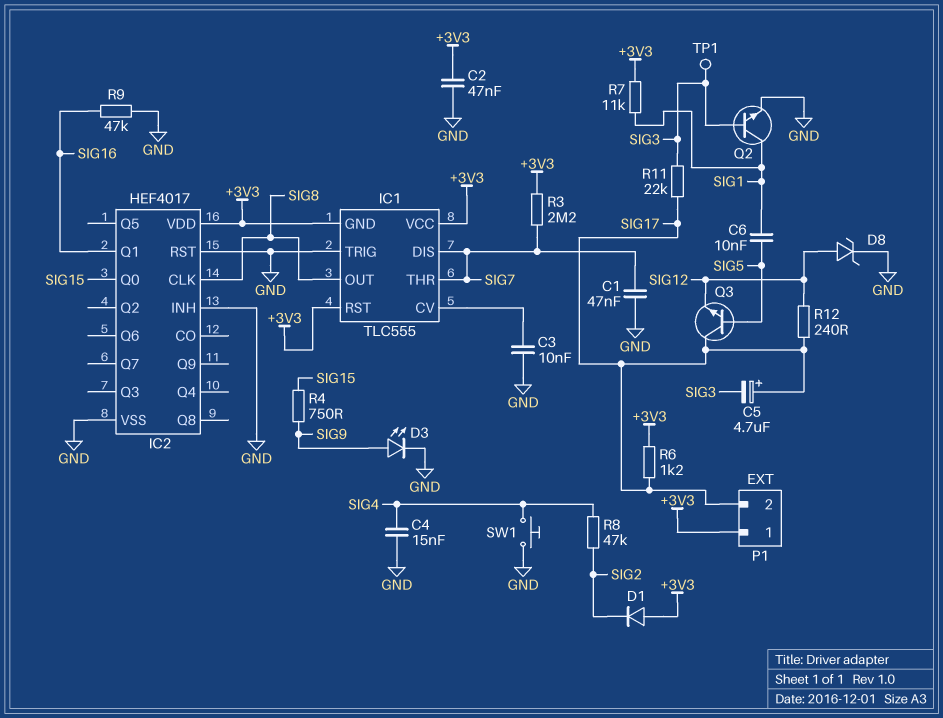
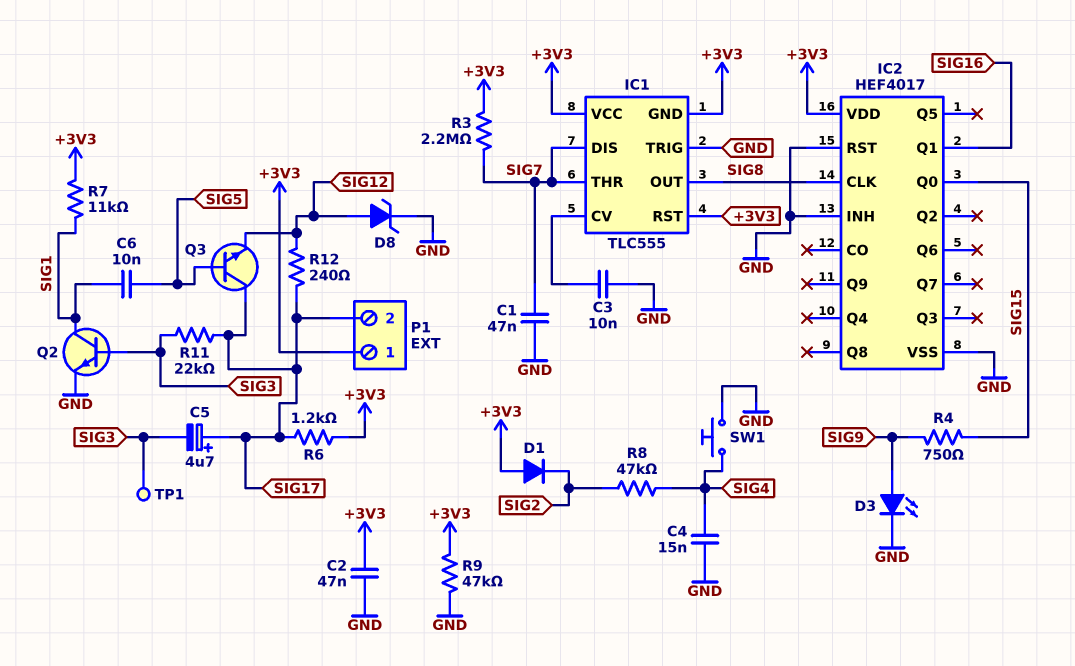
R9: 47k (GND, SIG16) -> 47k (+3V3, GND)

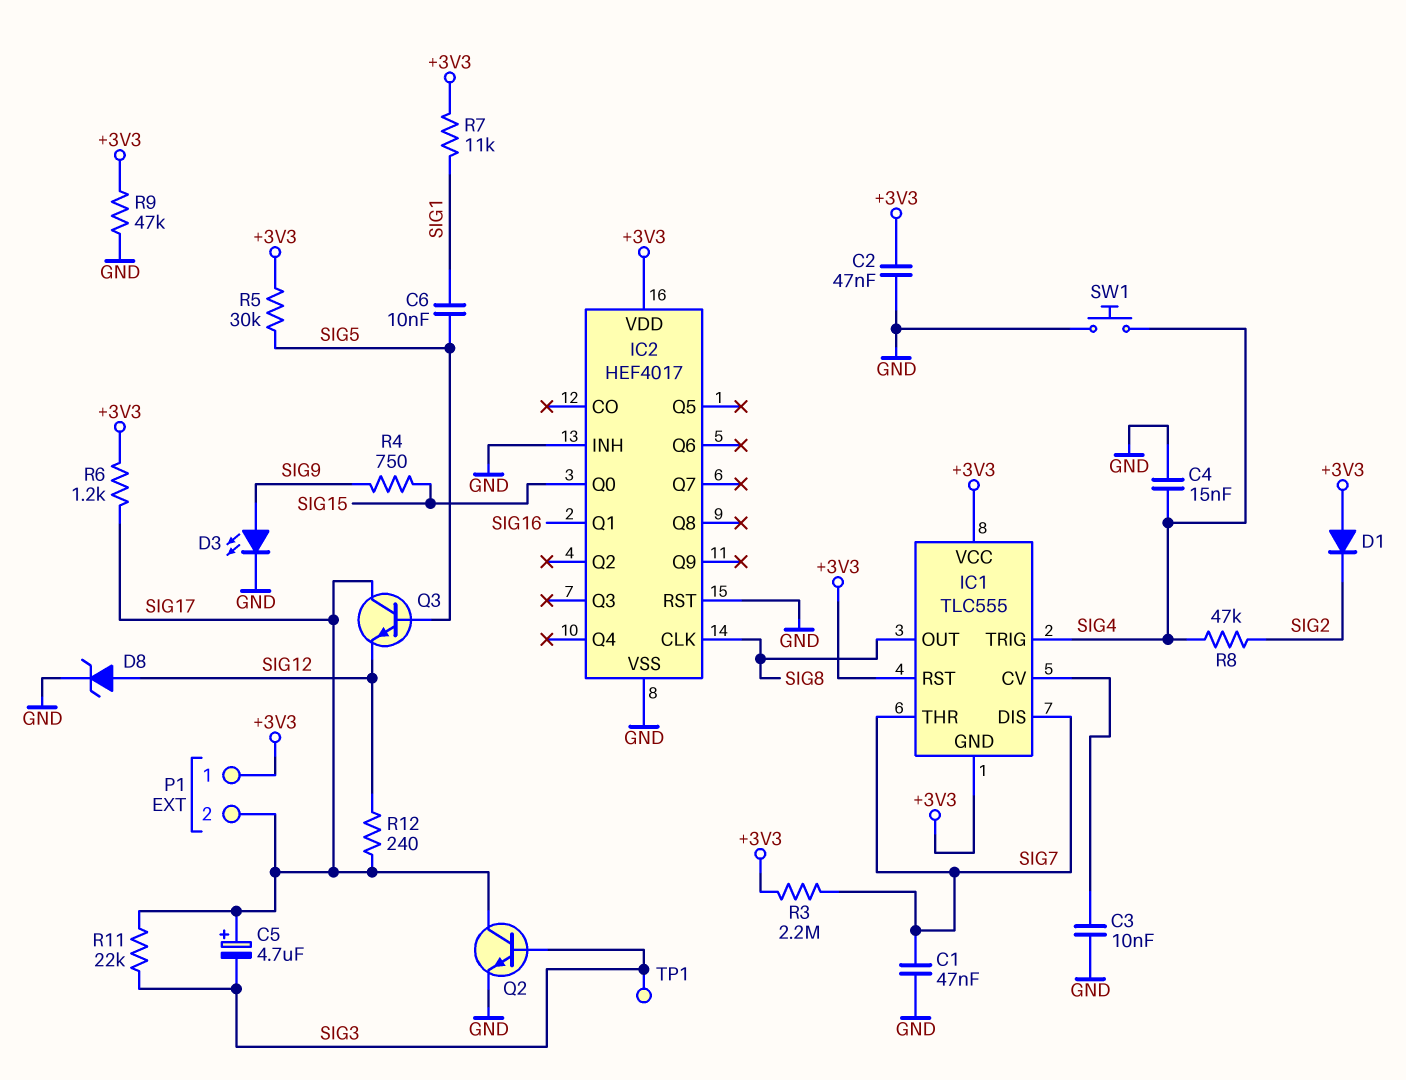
IC1 pin TRIG: GND -> SIG4
Q2: NPN (B SIG3, C SIG1, E GND) -> NPN (B SIG3, C SIG17, E GND)
R5: none -> 30k (+3V3, SIG5)

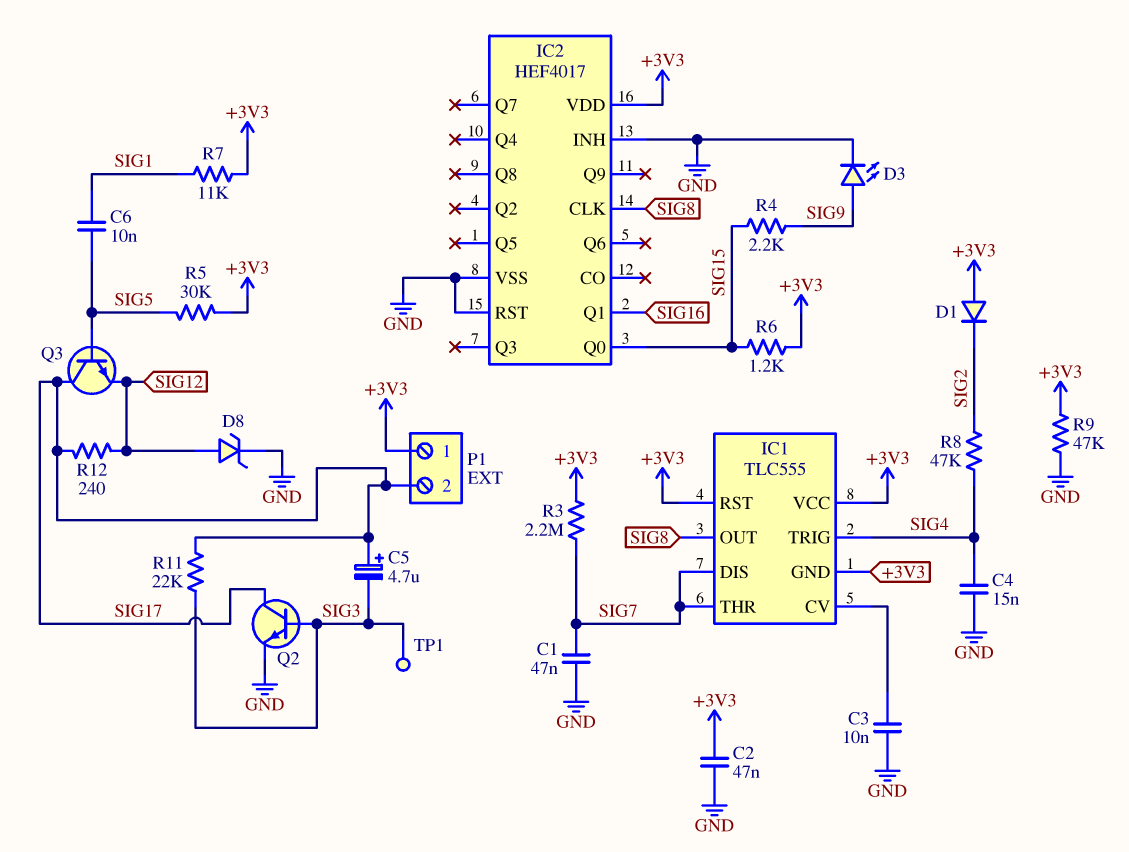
R4: 750 (SIG9, SIG15) -> 2.2k (SIG9, SIG15)
R6: 1.2k (+3V3, SIG17) -> 1.2k (+3V3, SIG15)
SW1: button (GND, SIG4) -> none

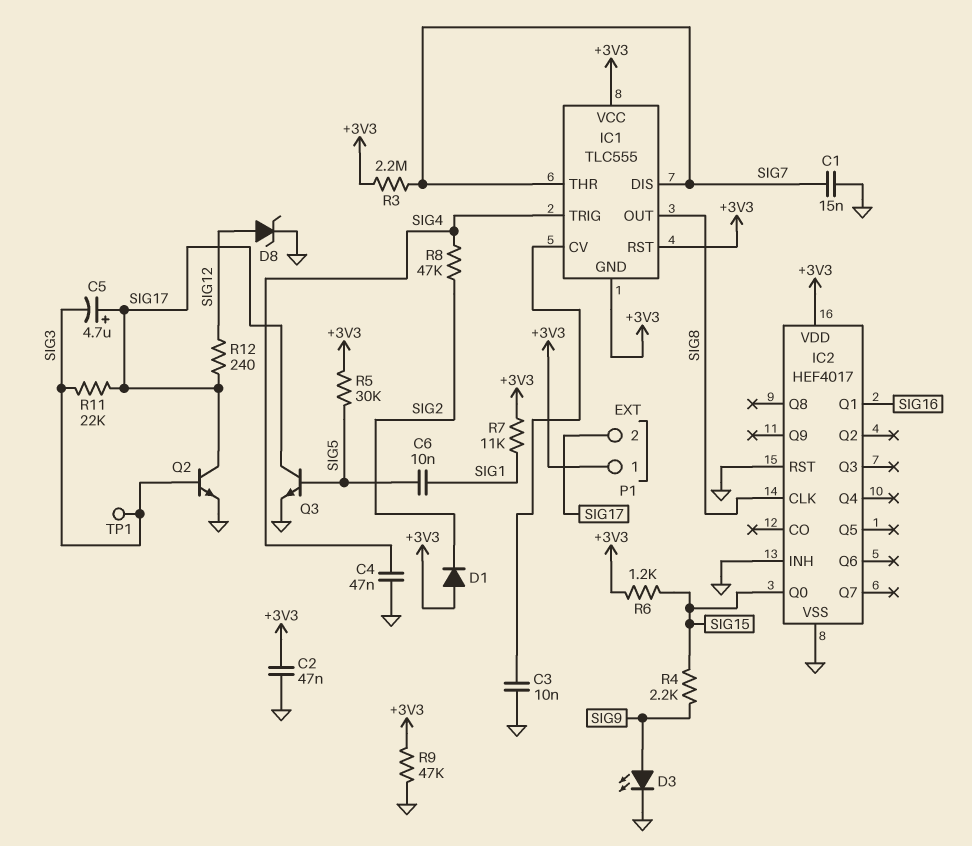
C1: 47nF (GND, SIG7) -> 15nF (GND, SIG7)
C4: 15nF (GND, SIG4) -> 47nF (GND, SIG4)
Q3: NPN (B SIG5, C SIG17, E SIG12) -> NPN (B SIG5, C SIG17, E GND)

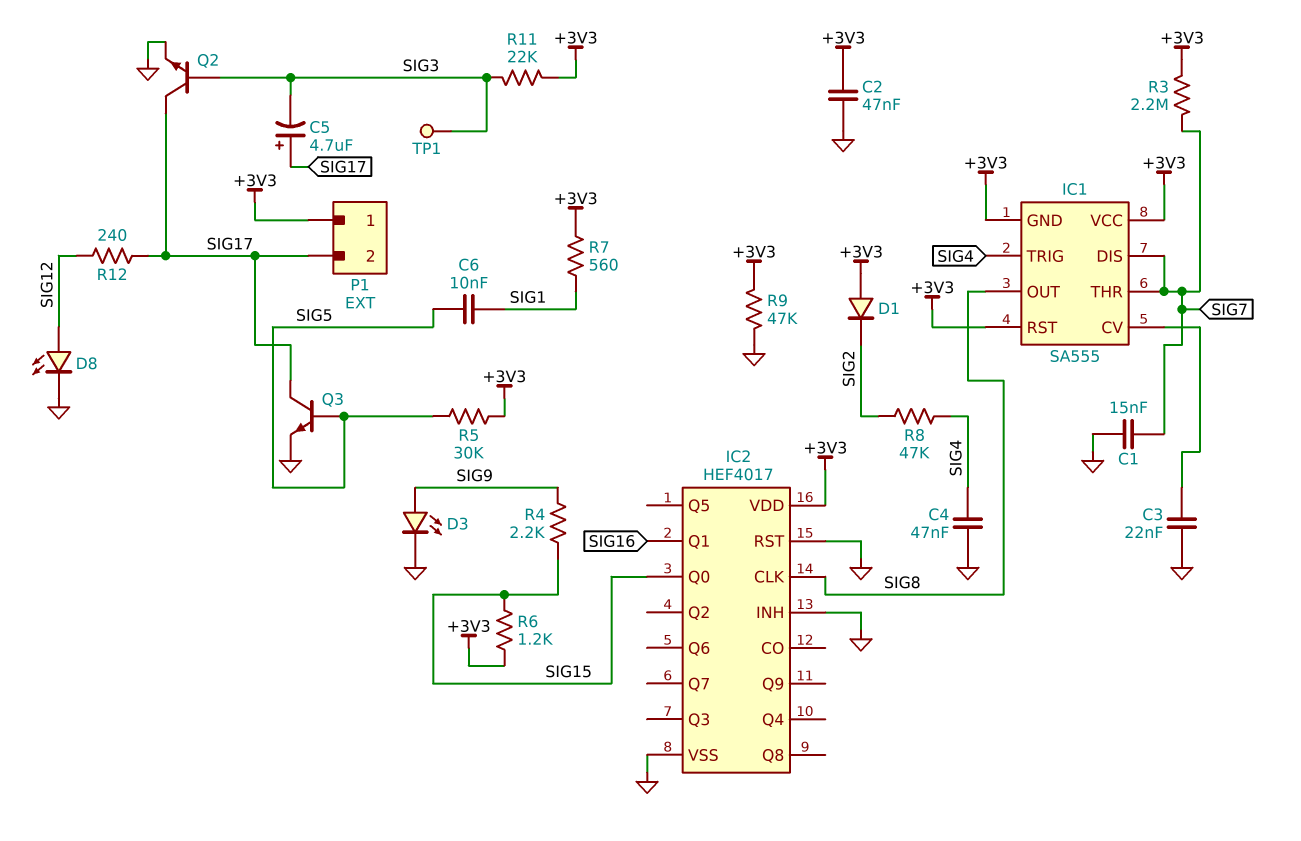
C3: 10nF (GND, IC1/CV) -> 22nF (GND, IC1/CV)
D8: zener (A SIG12, K GND) -> LED (A SIG12, K GND)
IC1: TLC555 -> SA555
R7: 11k (+3V3, SIG1) -> 560 (+3V3, SIG1)
R11: 22k (SIG3, SIG17) -> 22k (+3V3, SIG3)

